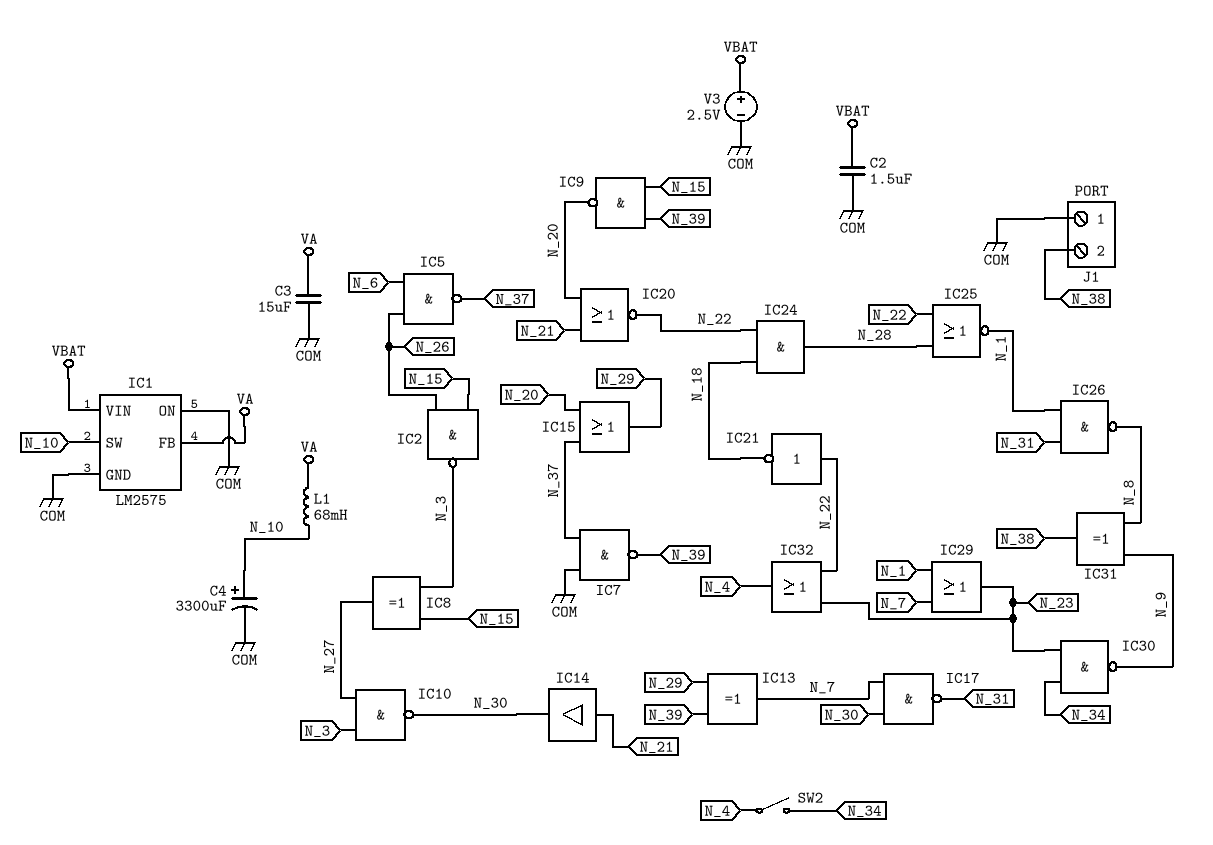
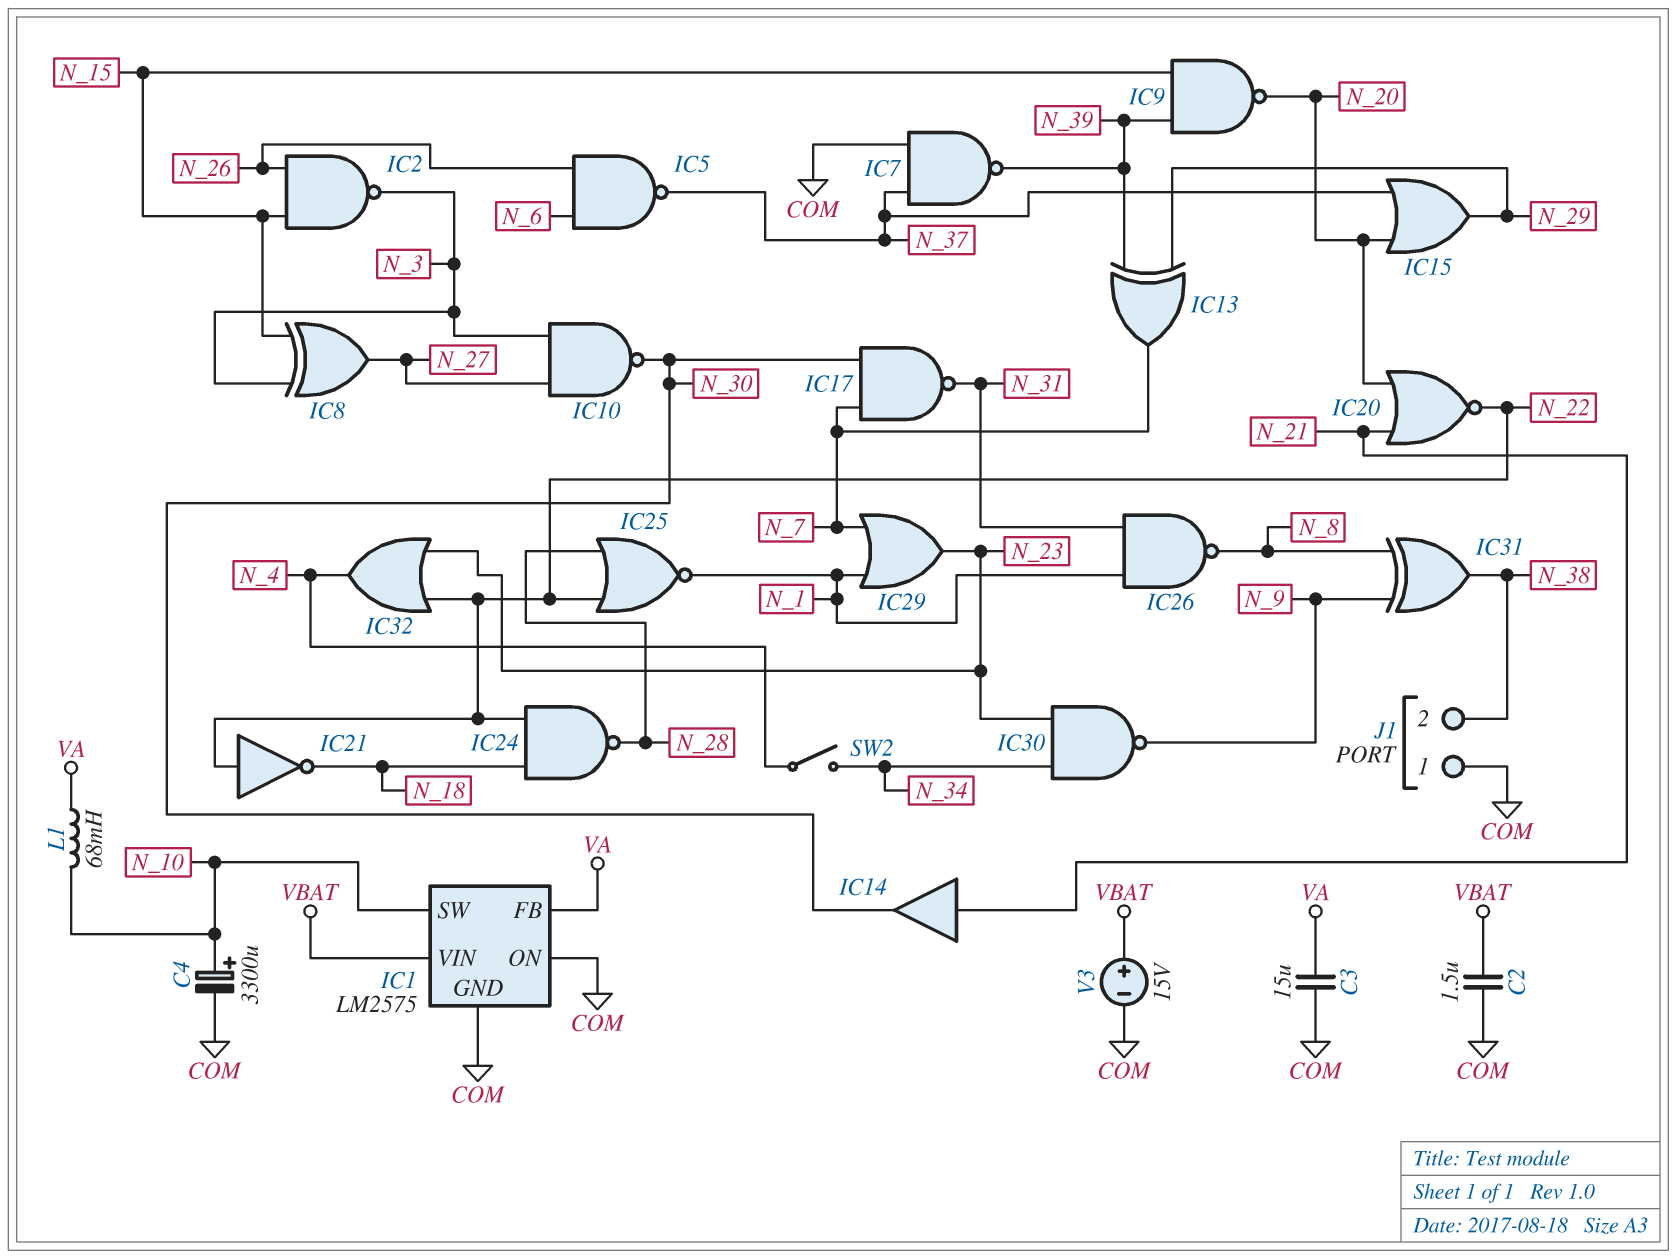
IC24: AND (in N_18, in N_22, out N_28) -> NAND (in N_18, in N_22, out N_28)
V3: 2.5V (plus VBAT, minus COM) -> 15V (plus VBAT, minus COM)

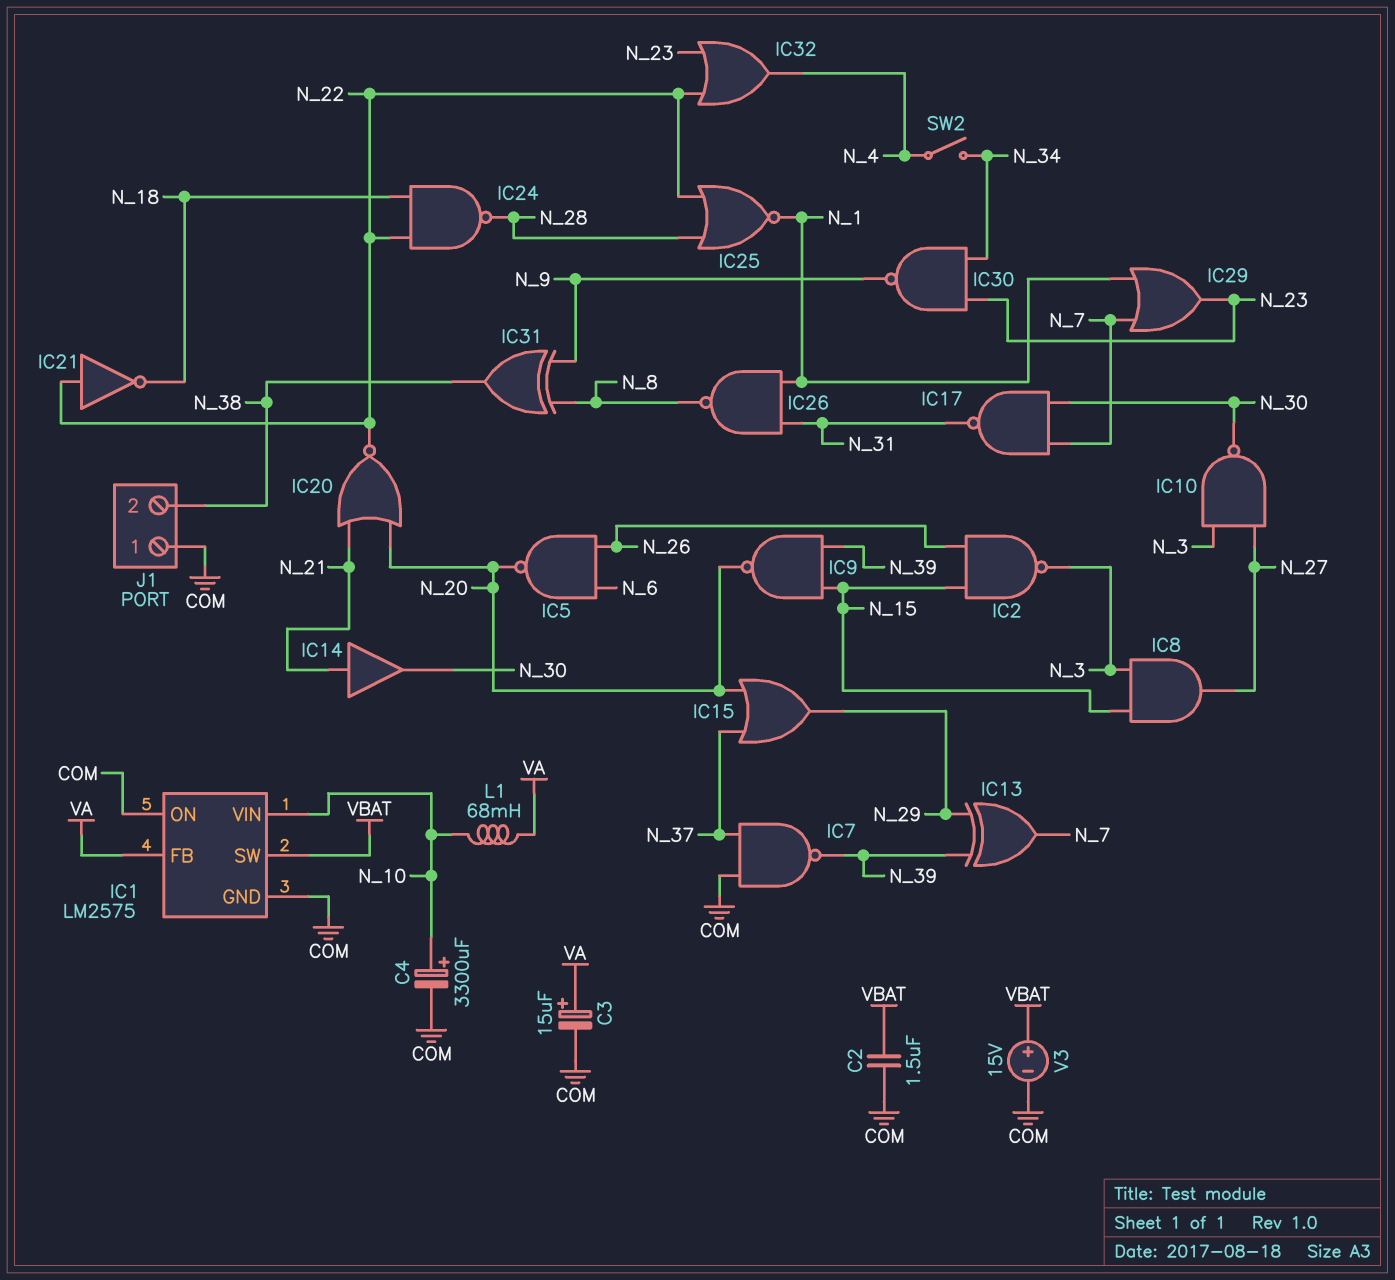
C3: 15uF (COM, VA) -> 15uF (plus VA, minus COM)
IC1 pin SW: N_10 -> VBAT
IC1 pin VIN: VBAT -> N_10
IC5: NAND (in N_6, in N_26, out N_37) -> NAND (in N_6, in N_26, out N_20)
IC8: XOR (in N_3, in N_15, out N_27) -> AND (in N_3, in N_15, out N_27)

